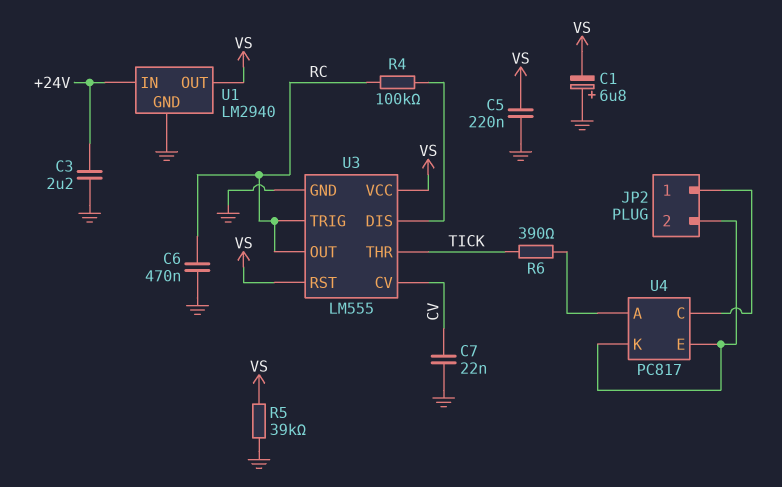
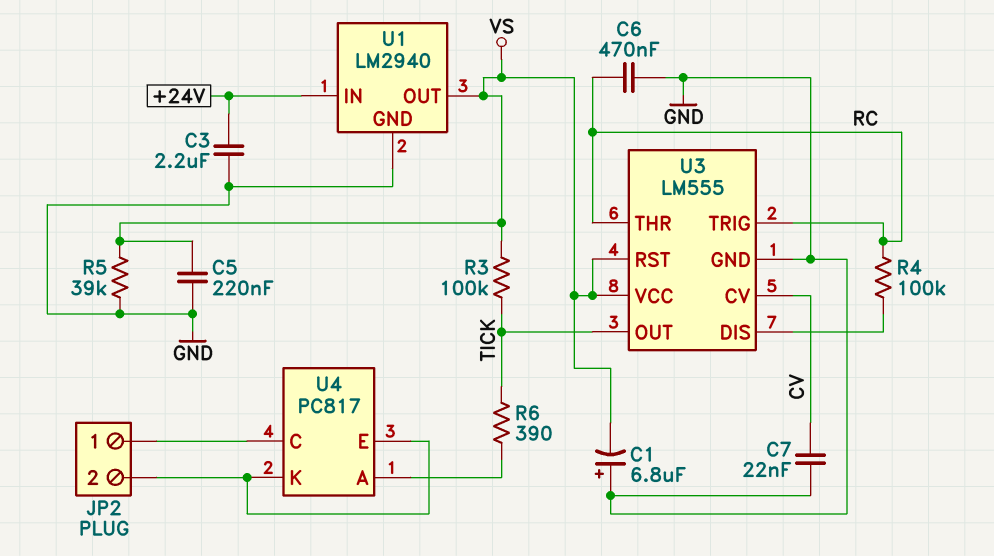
R3: none -> 100k (TICK, VS)
U3 pin OUT: RC -> TICK
U3 pin THR: TICK -> RC

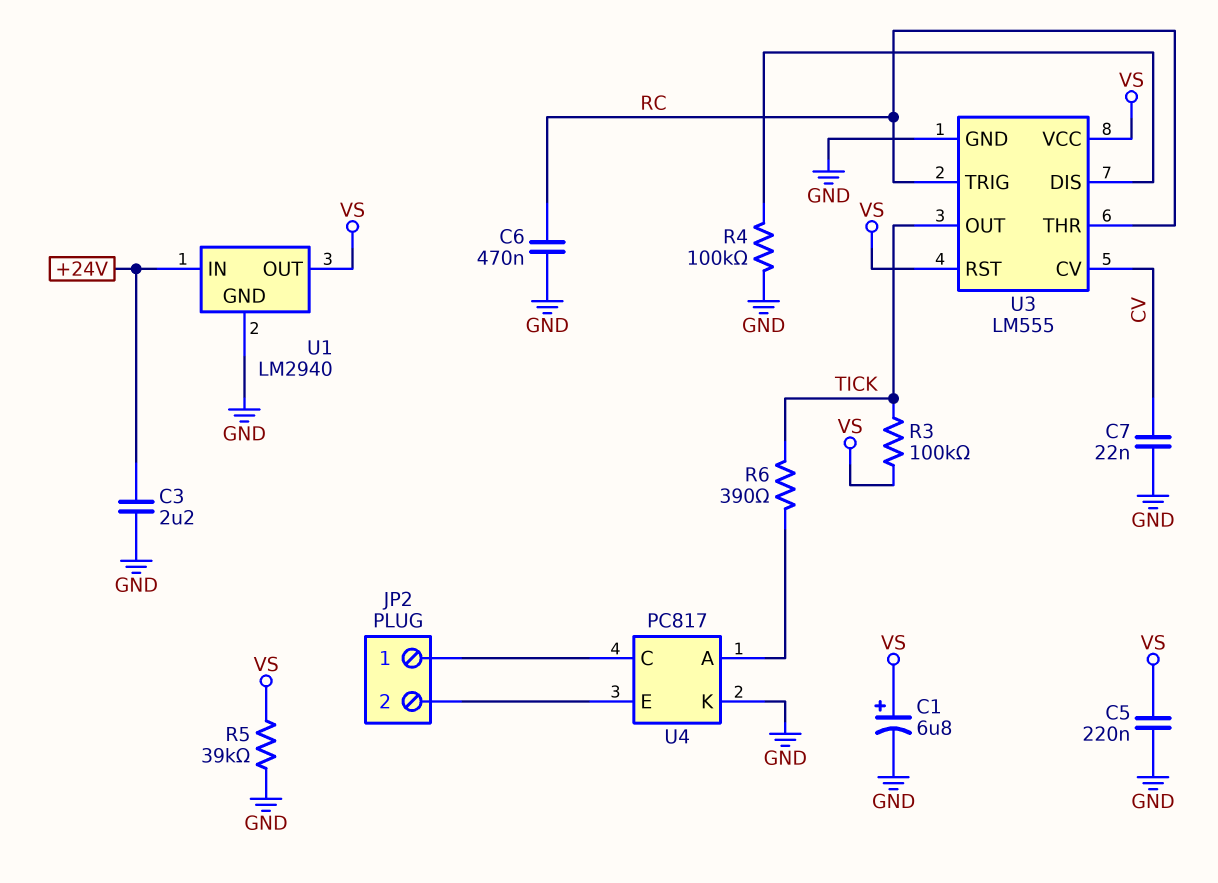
C1: 6.8uF (plus GND, minus VS) -> 6.8uF (plus VS, minus GND)
R4: 100k (RC, U3/DIS) -> 100k (GND, U3/DIS)
U4 pin K: JP2/2 -> GND

